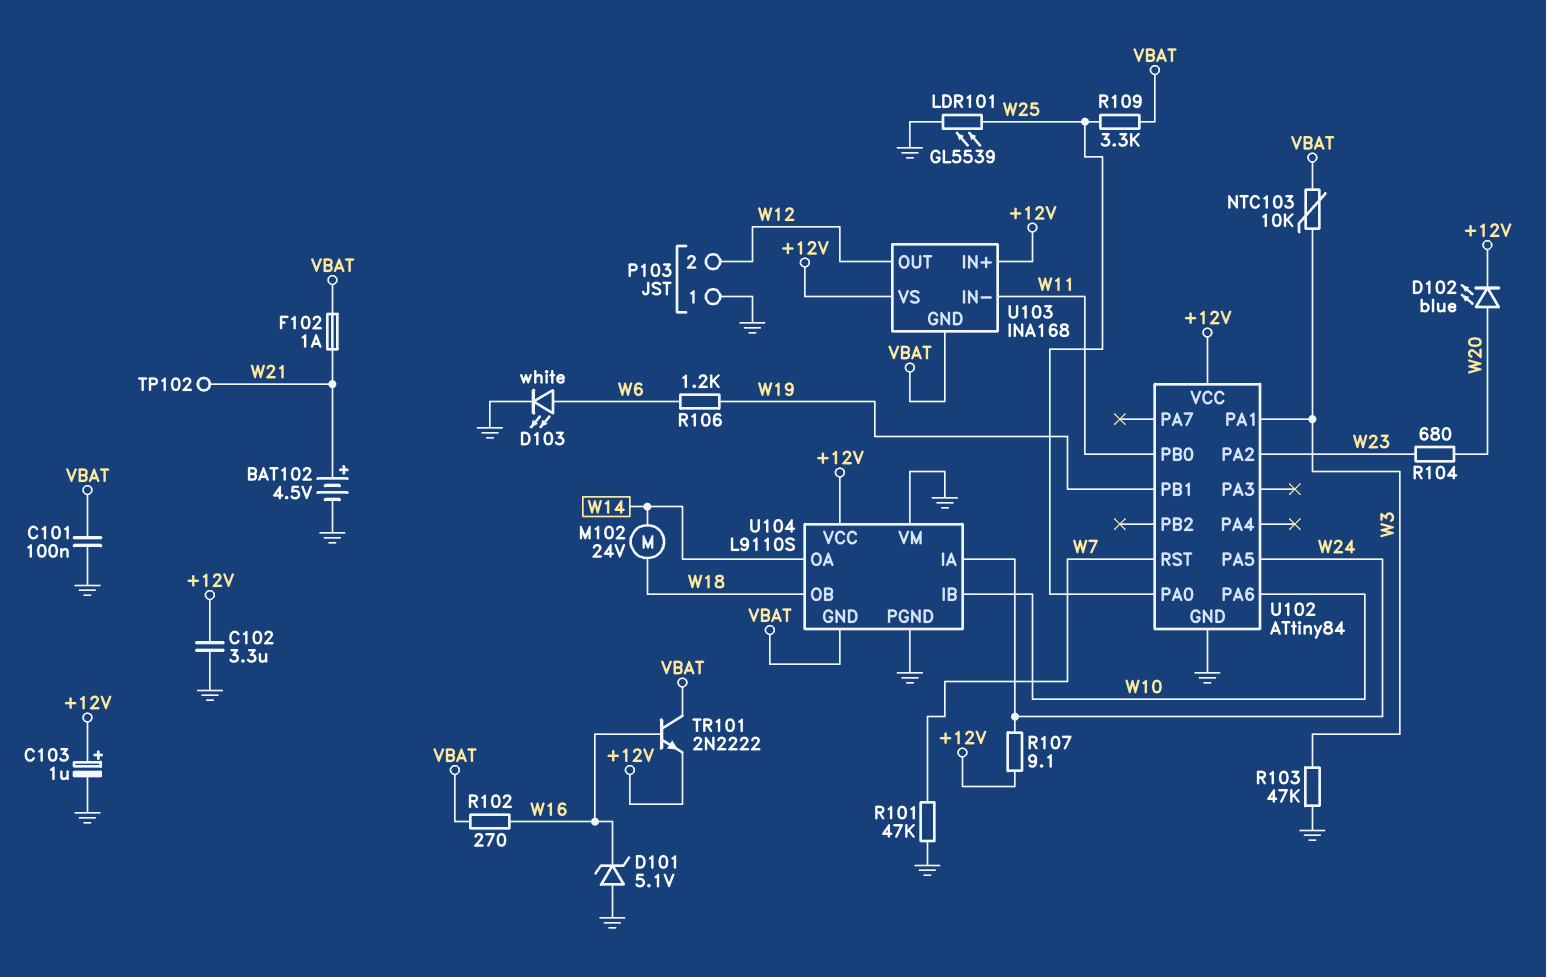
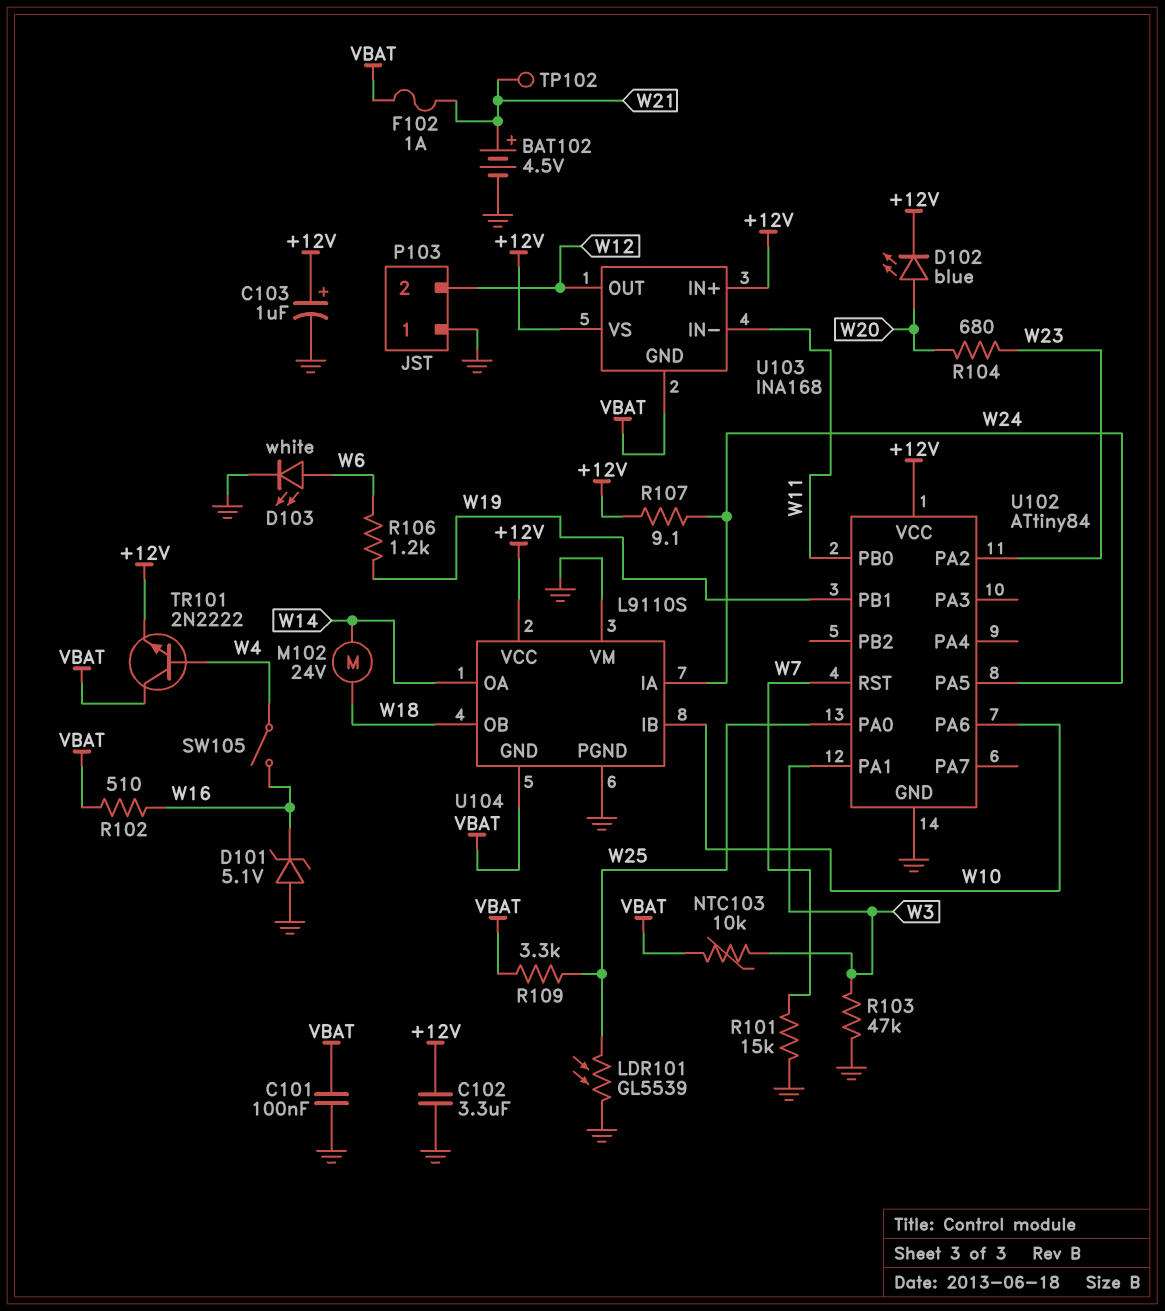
R101: 47k (GND, W7) -> 15k (GND, W7)
R102: 270 (VBAT, W16) -> 510 (VBAT, W16)
SW105: none -> switch (W4, W16)
TR101: NPN 2N2222 (B W16, C VBAT, E +12V) -> NPN 2N2222 (B W4, C VBAT, E +12V)

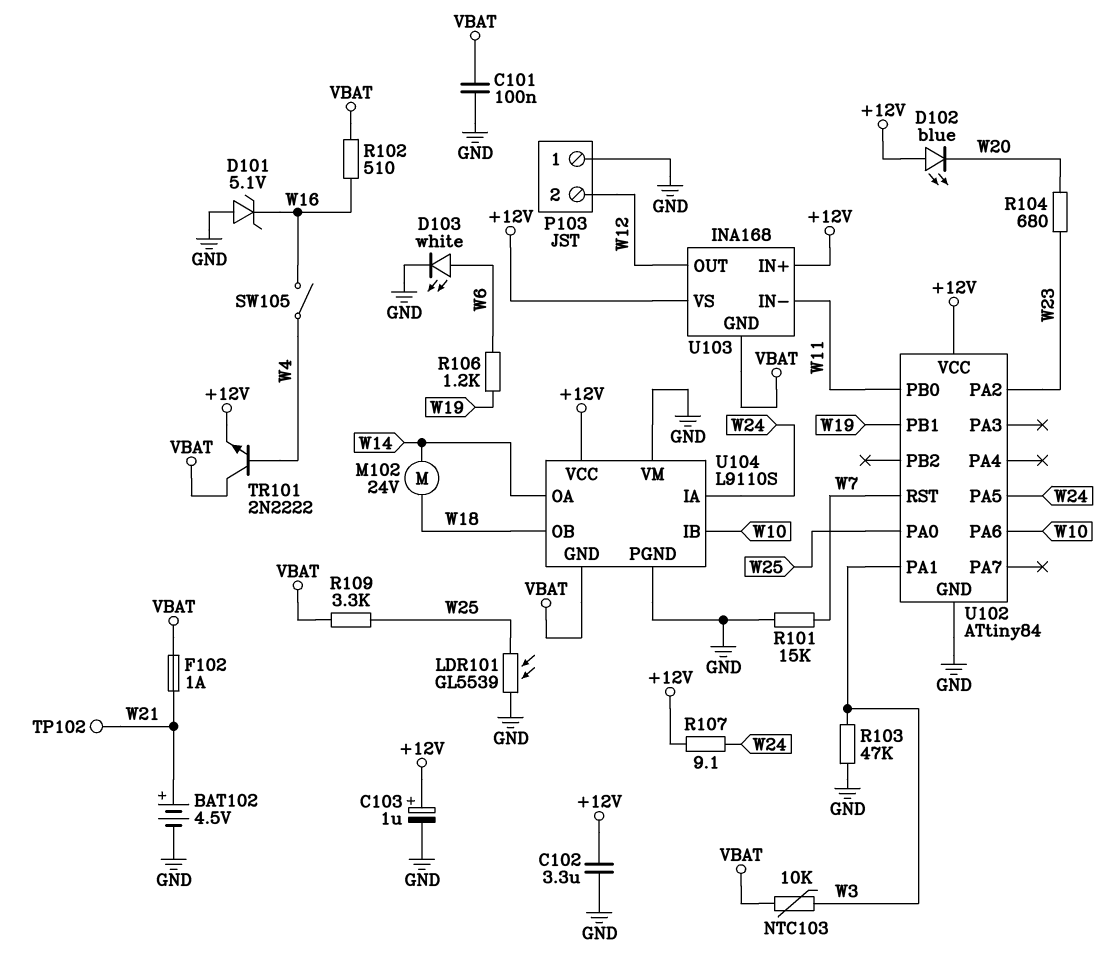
D102: LED blue (A W20, K +12V) -> LED blue (A +12V, K W20)

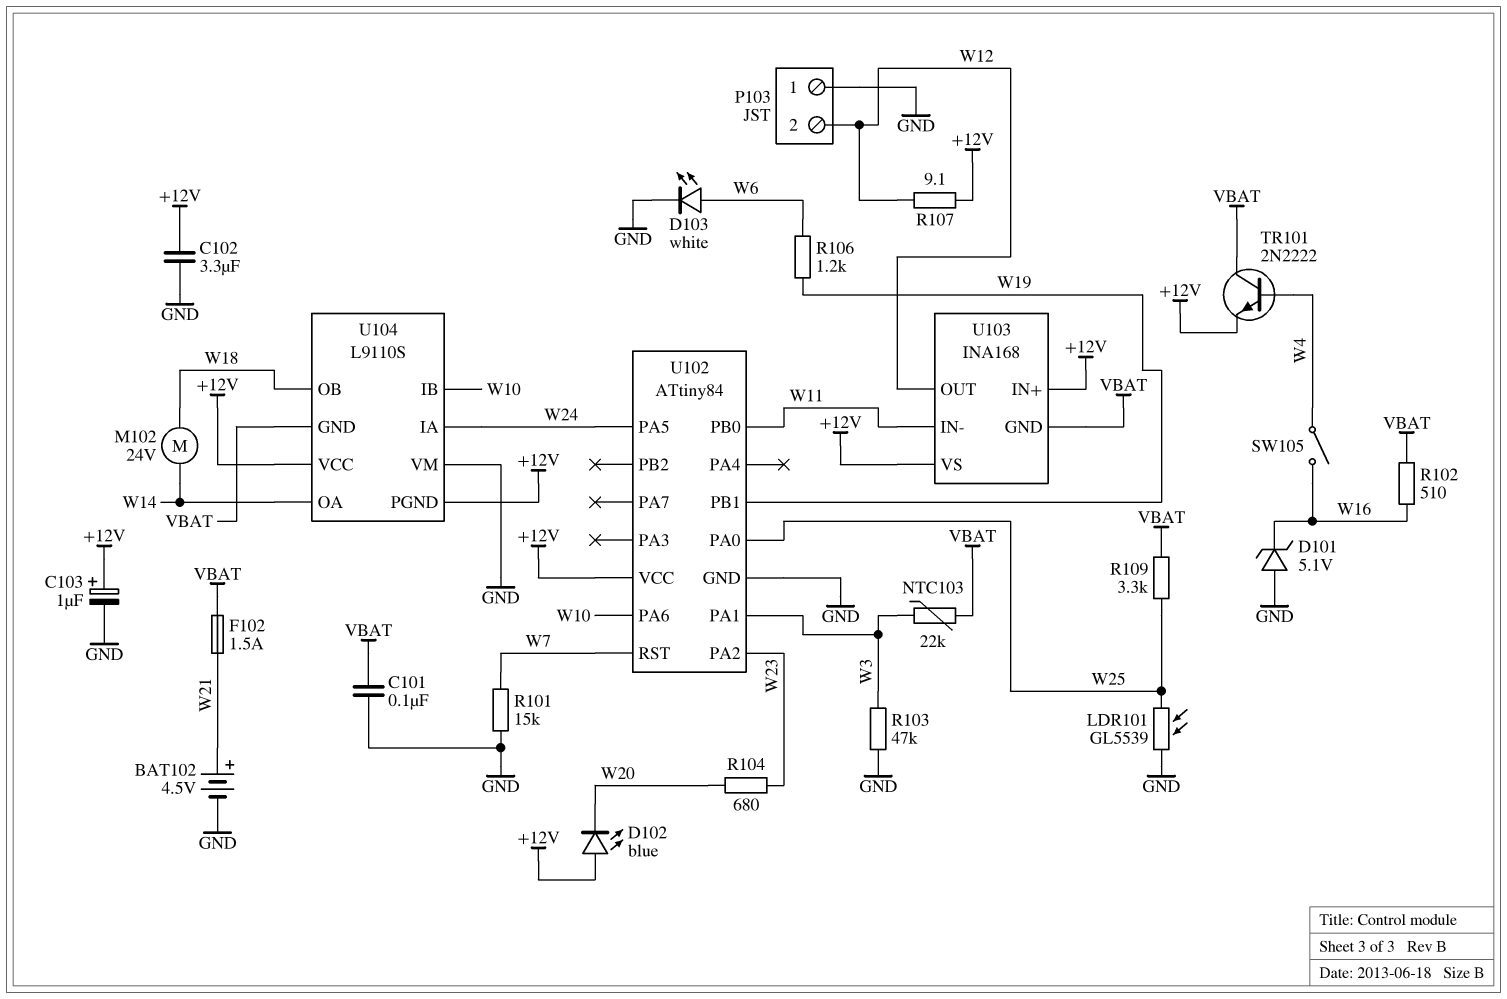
F102: 1A (VBAT, W21) -> 1.5A (VBAT, W21)
NTC103: 10k (VBAT, W3) -> 22k (VBAT, W3)
R107: 9.1 (+12V, W24) -> 9.1 (+12V, W12)
TP102: test point (W21) -> none
U104 pin PGND: GND -> +12V

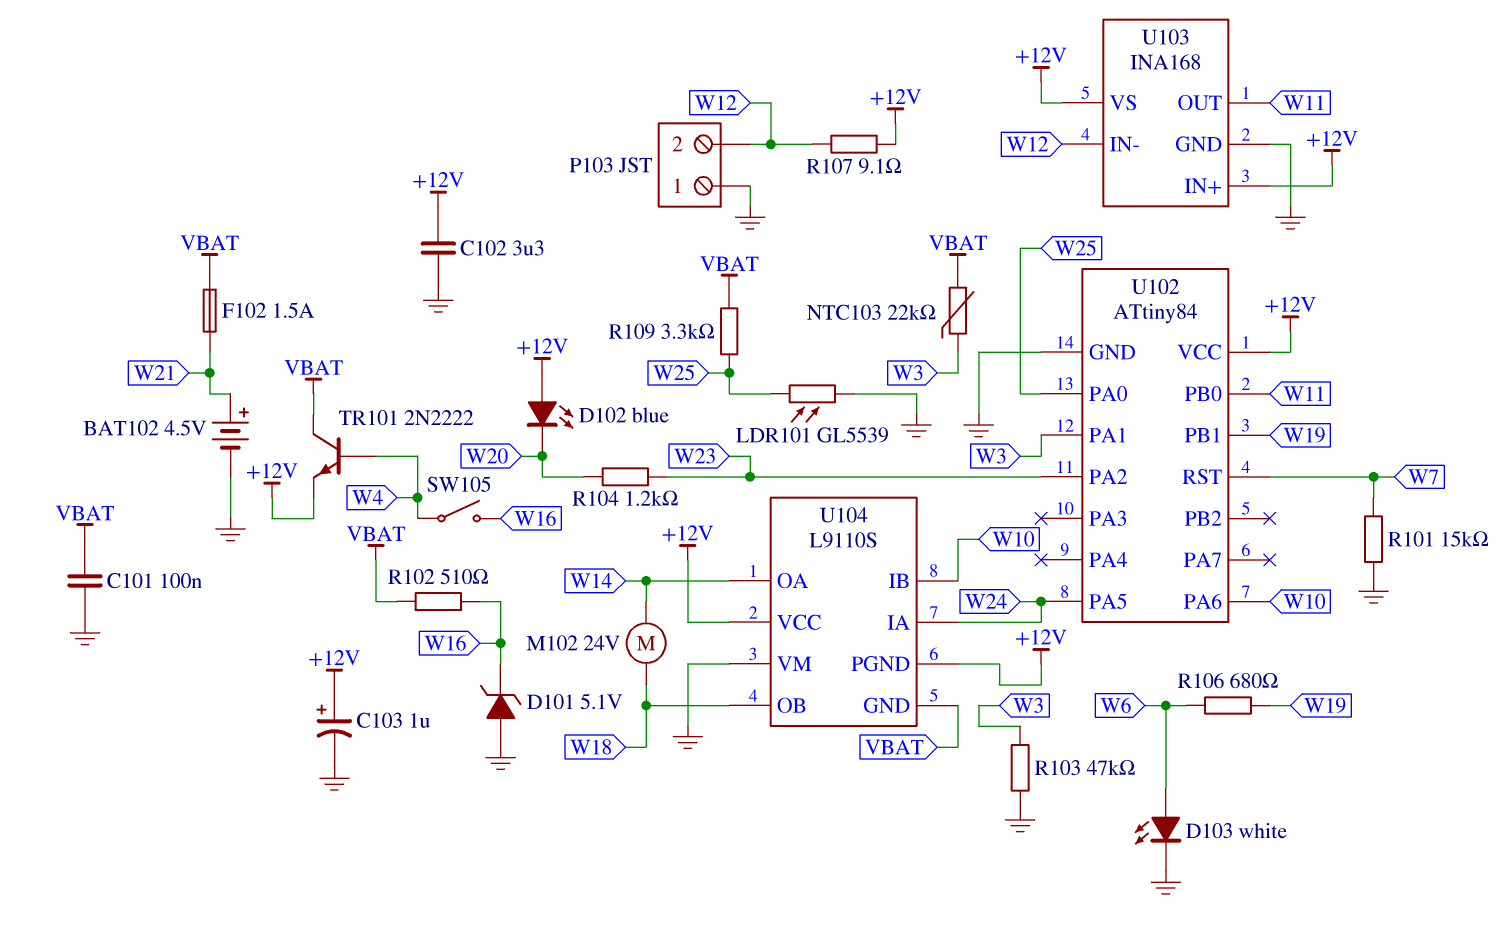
R104: 680 (W20, W23) -> 1.2k (W20, W23)
R106: 1.2k (W6, W19) -> 680 (W6, W19)
U103 pin GND: VBAT -> GND
U103 pin IN-: W11 -> W12
U103 pin OUT: W12 -> W11

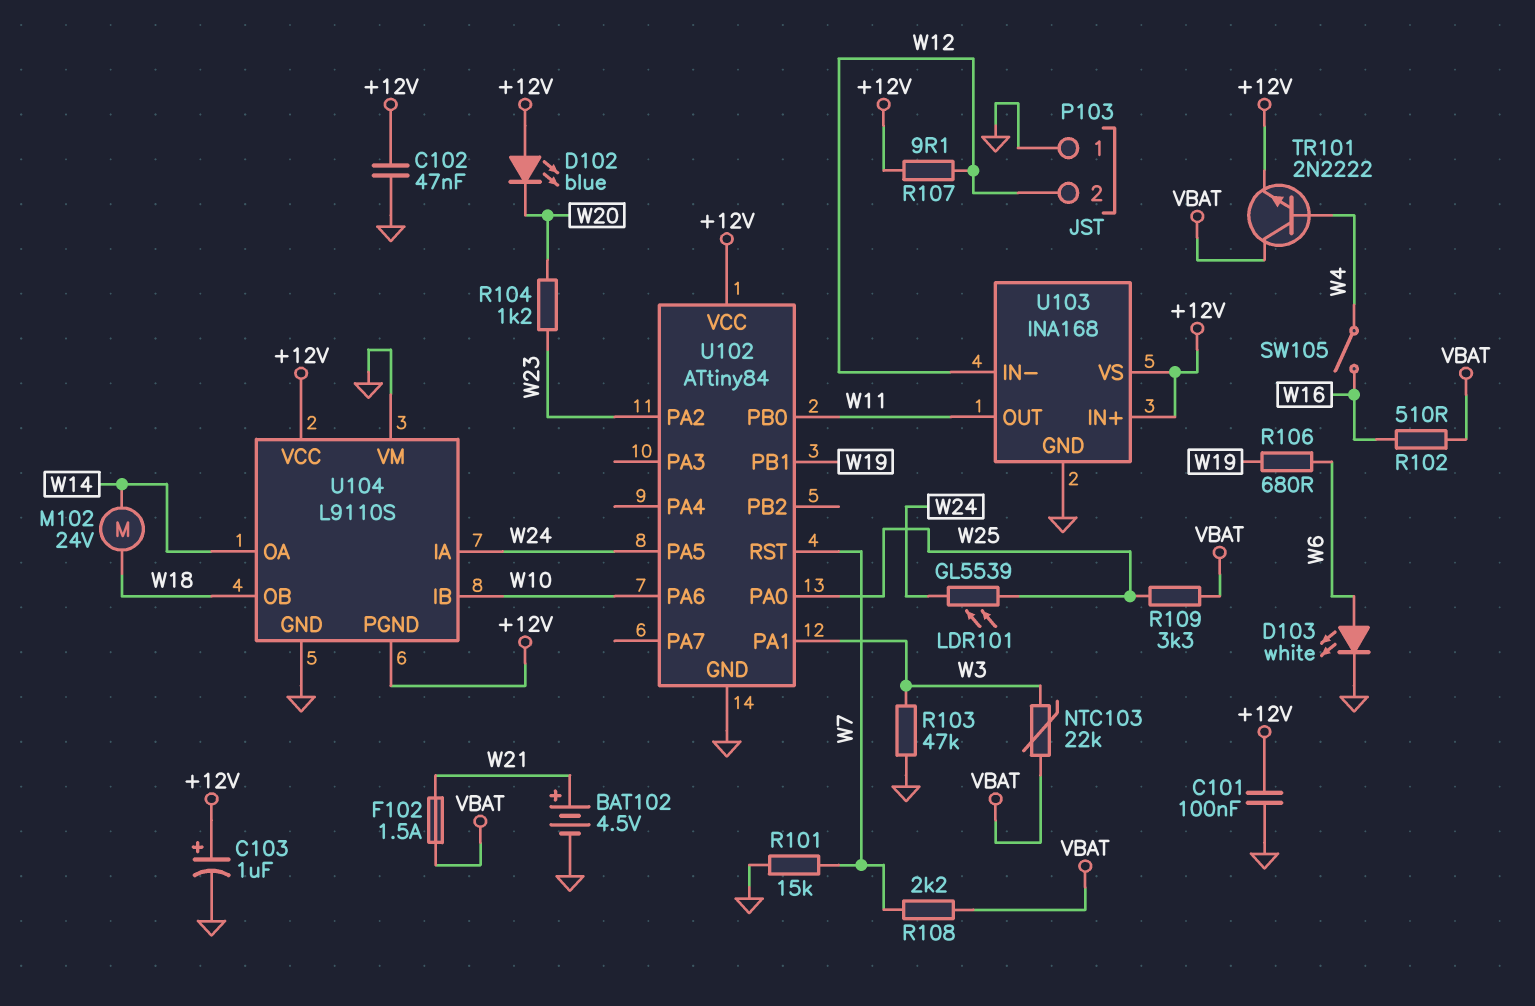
C101: 100nF (GND, VBAT) -> 100nF (+12V, GND)
C102: 3.3uF (+12V, GND) -> 47nF (+12V, GND)
D101: zener 5.1V (A GND, K W16) -> none
LDR101: GL5539 (GND, W25) -> GL5539 (W24, W25)
R108: none -> 2.2k (VBAT, W7)
U104 pin GND: VBAT -> GND

